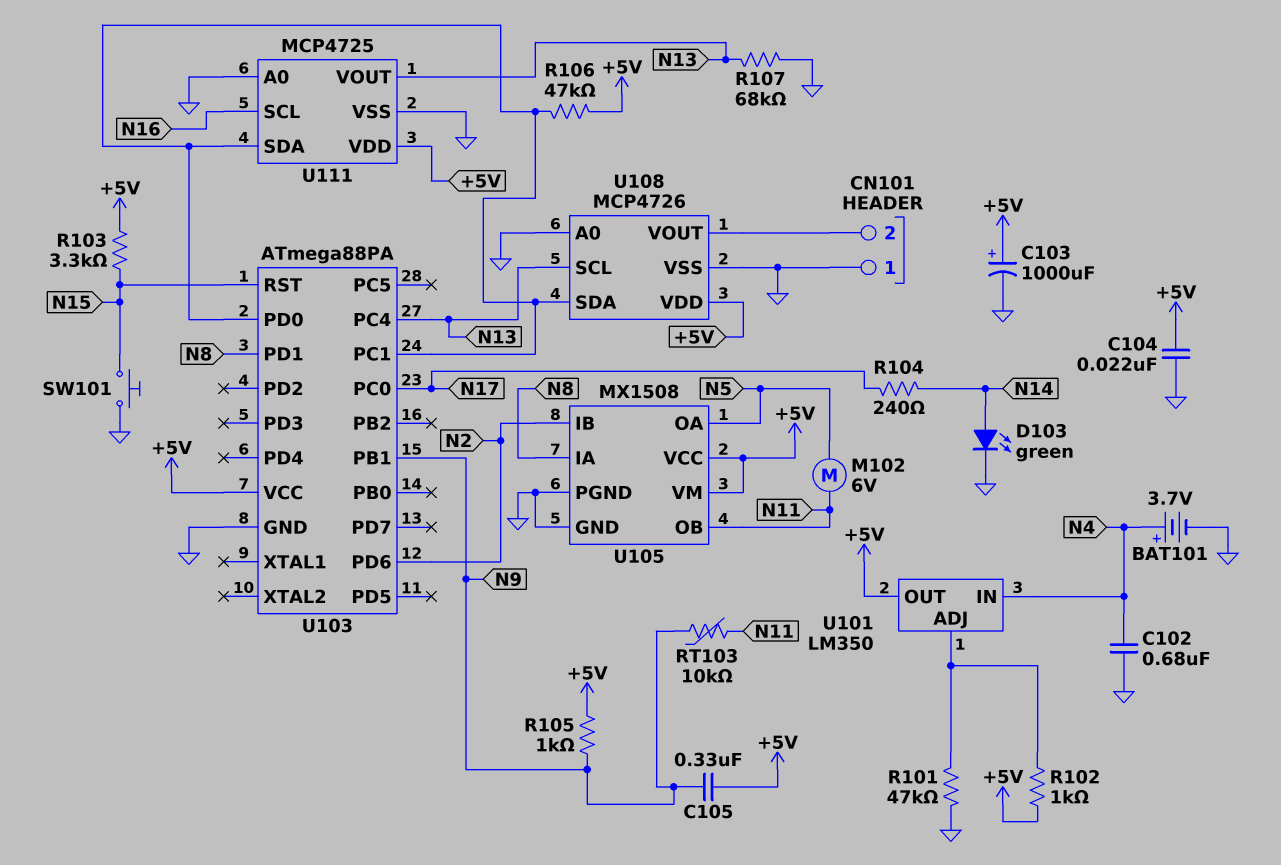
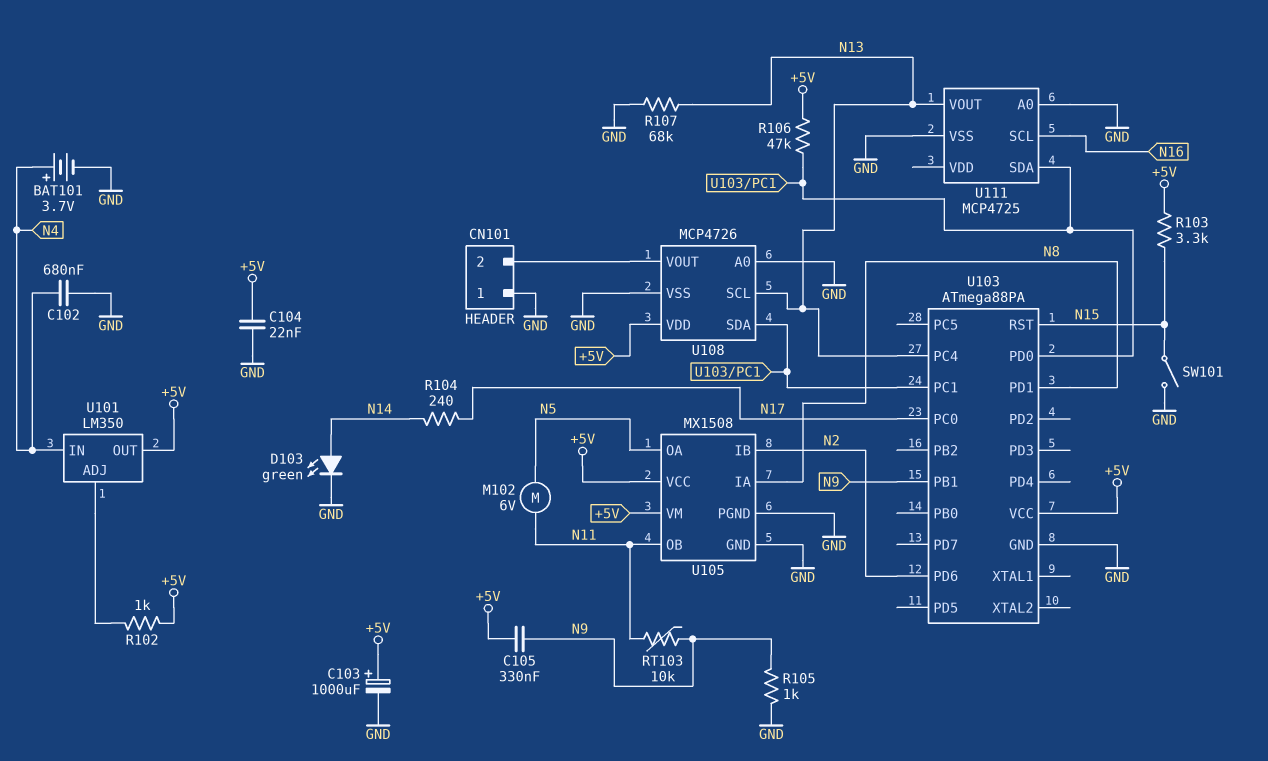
R101: 47k (GND, U101/ADJ) -> none
R105: 1k (+5V, N9) -> 1k (GND, N9)
SW101: button (GND, N15) -> switch (GND, N15)
U111 pin VDD: +5V -> none

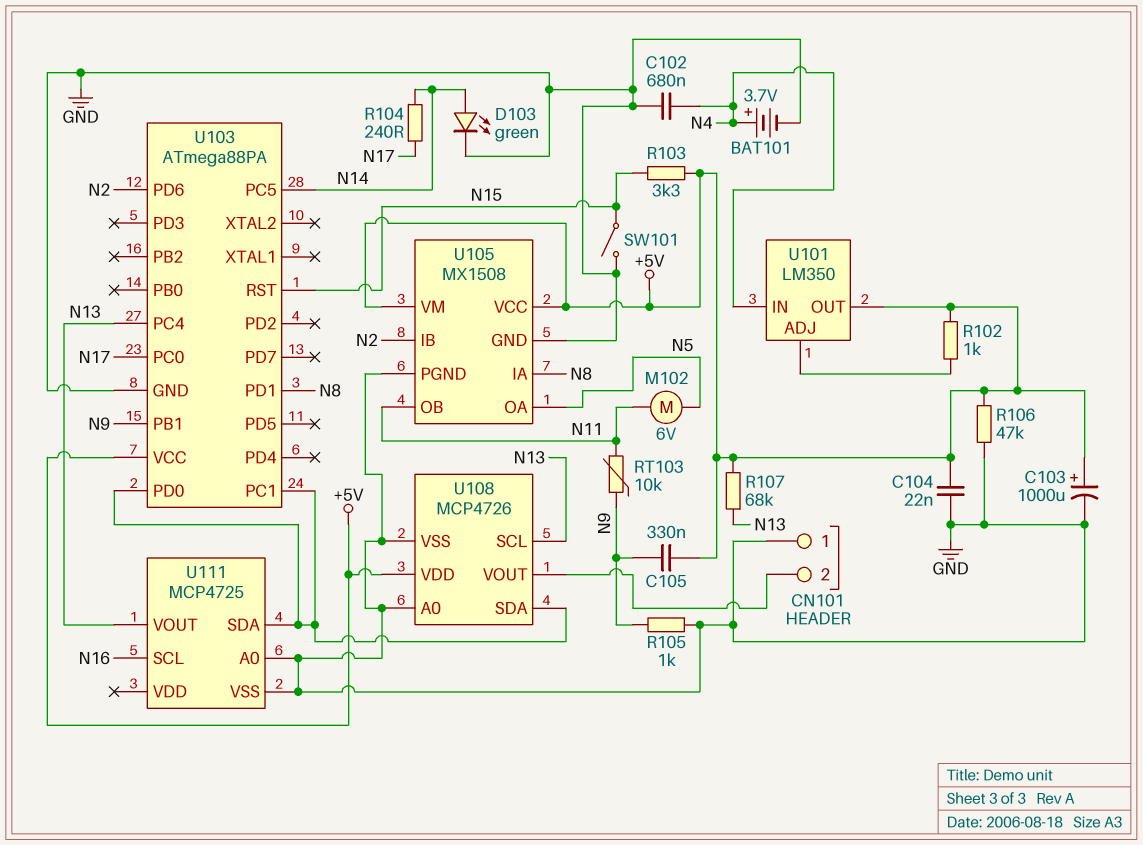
R106: 47k (+5V, U103/PC1) -> 47k (+5V, GND)
R107: 68k (GND, N13) -> 68k (+5V, N13)
U103 pin PC5: none -> N14

